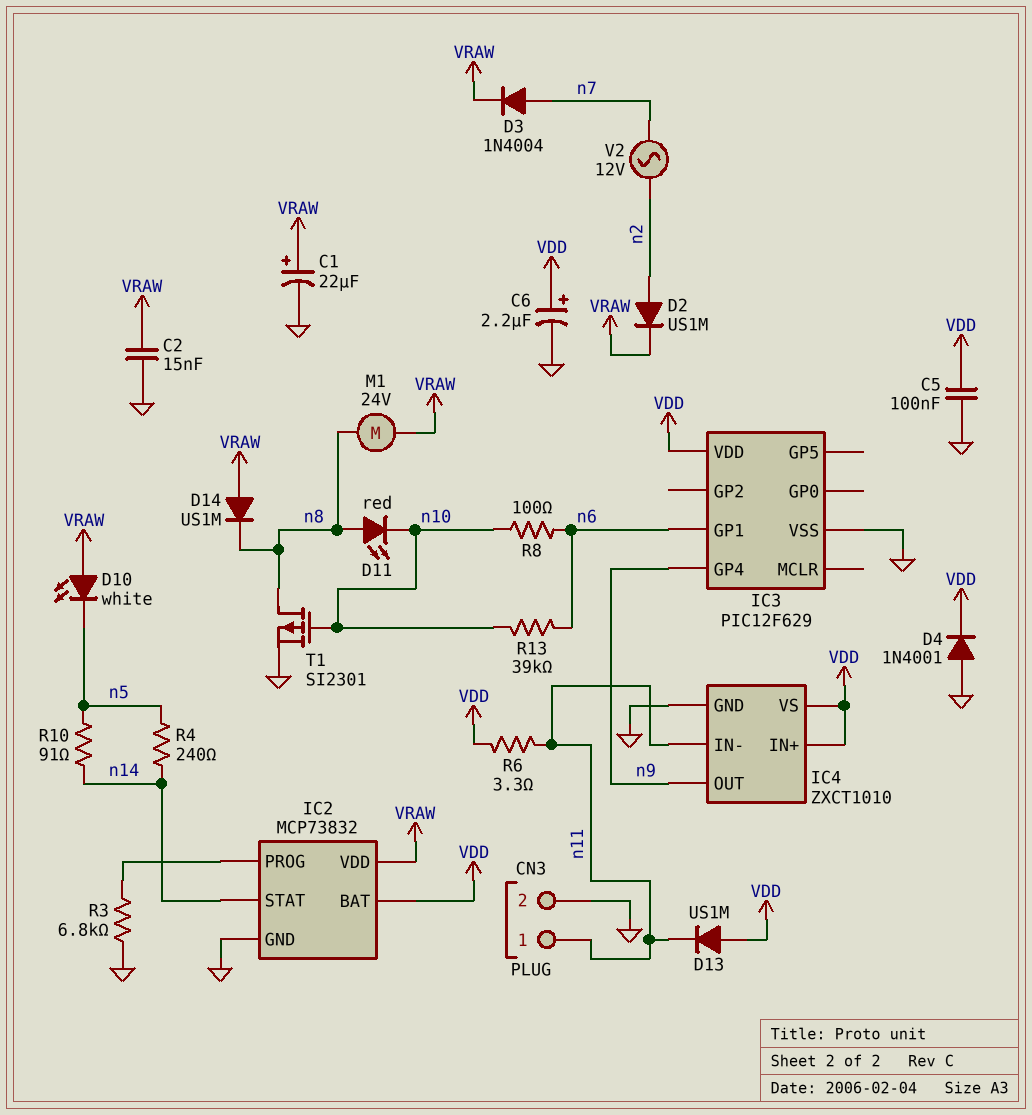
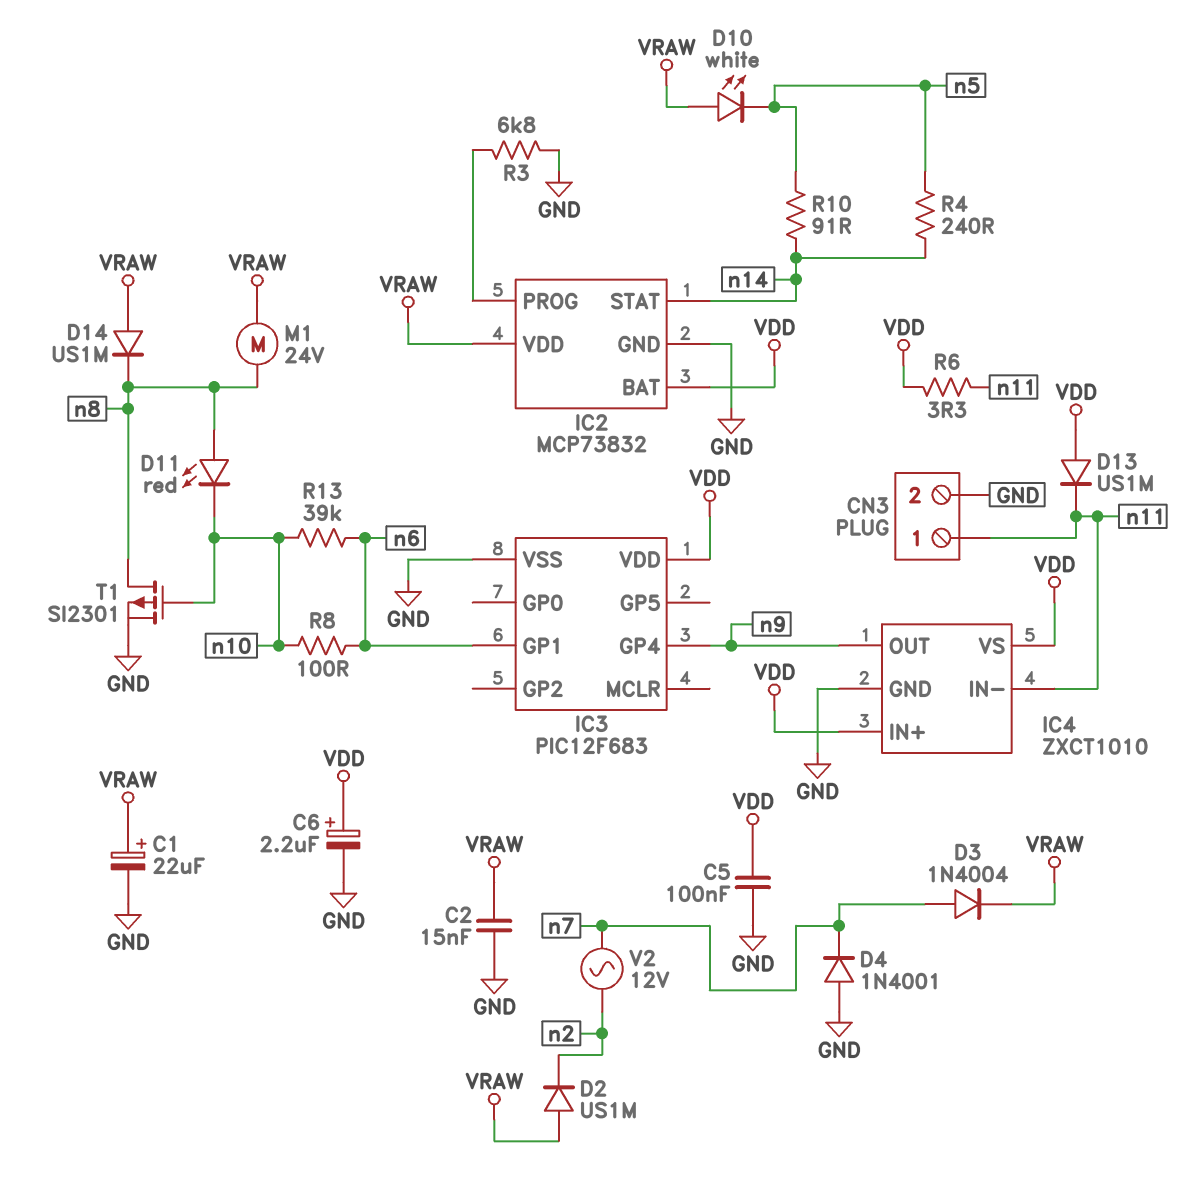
D2: diode US1M (A n2, K VRAW) -> diode US1M (A VRAW, K n2)
D4: diode 1N4001 (A GND, K VDD) -> diode 1N4001 (A GND, K n7)
IC3: PIC12F629 -> PIC12F683

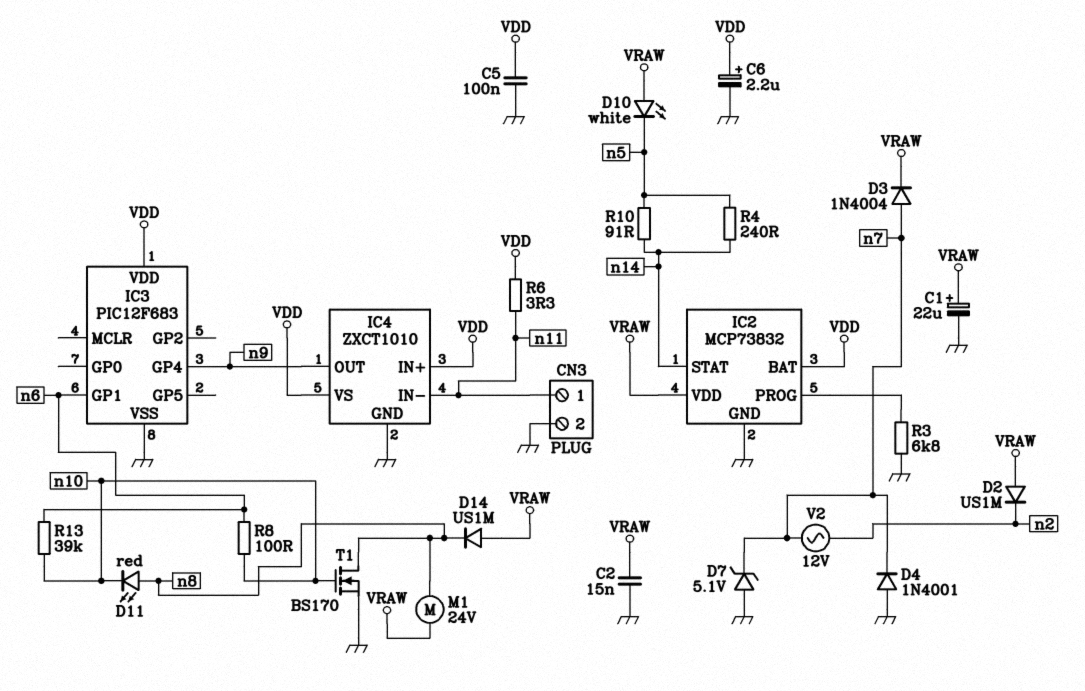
D7: none -> zener 5.1V (A GND, K n7)
D13: diode US1M (A VDD, K n11) -> none
T1: PMOS SI2301 (G n10, D n8, S GND) -> NMOS BS170 (G n10, D n8, S GND)

